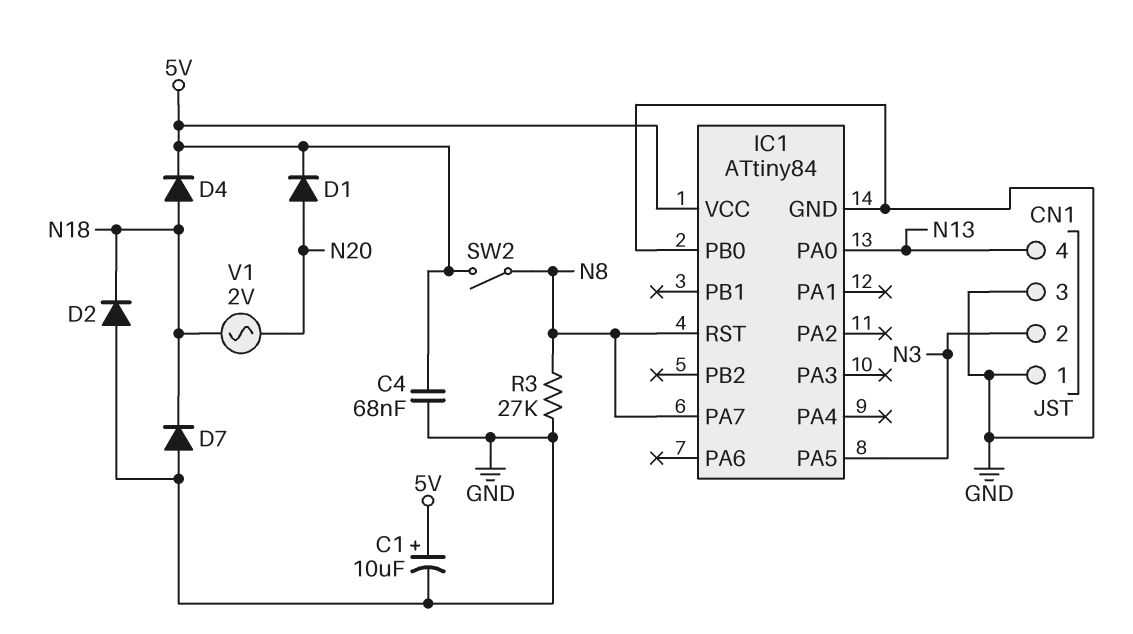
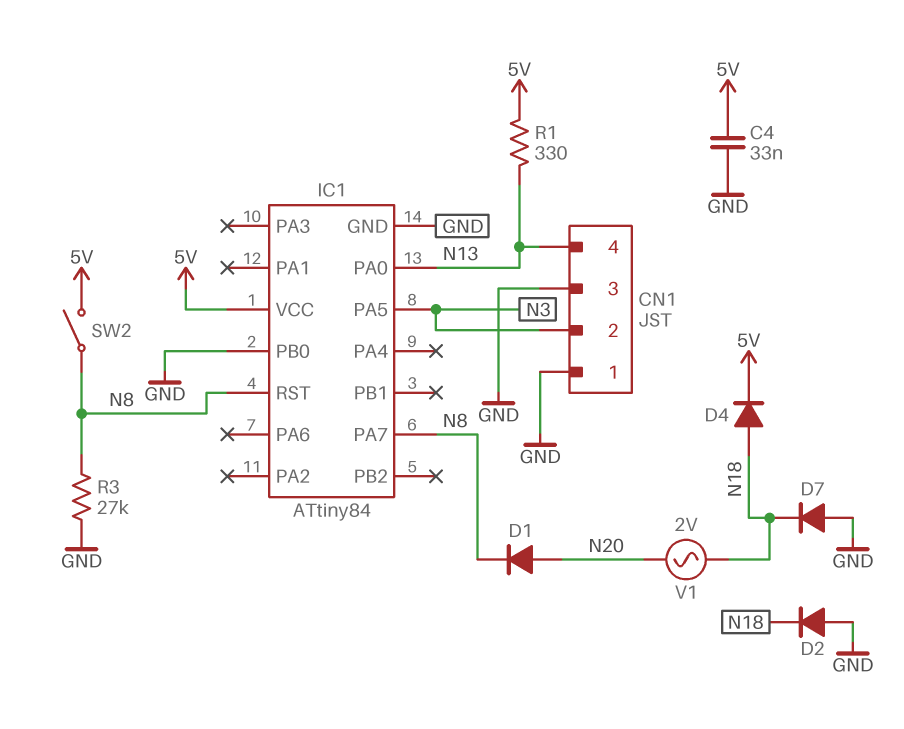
C1: 10uF (plus 5V, minus GND) -> none
C4: 68nF (5V, GND) -> 33nF (5V, GND)
D1: diode (A N20, K 5V) -> diode (A N20, K N8)
R1: none -> 330 (5V, N13)

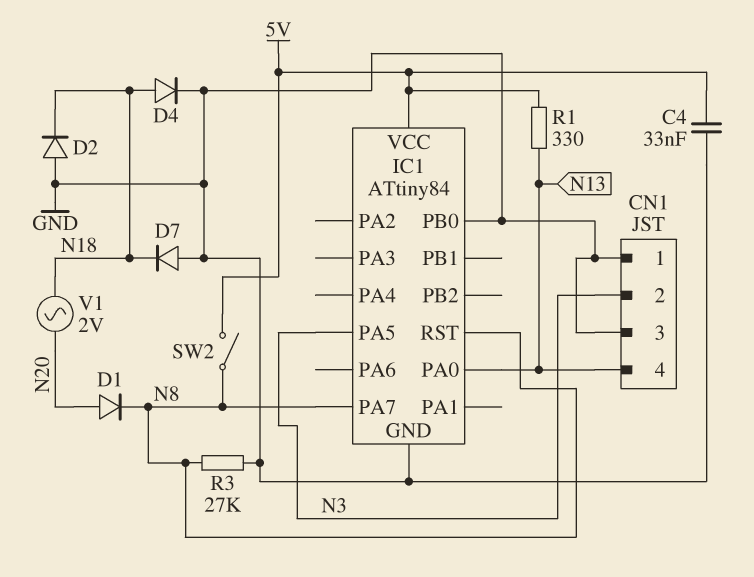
D4: diode (A N18, K 5V) -> diode (A N18, K GND)

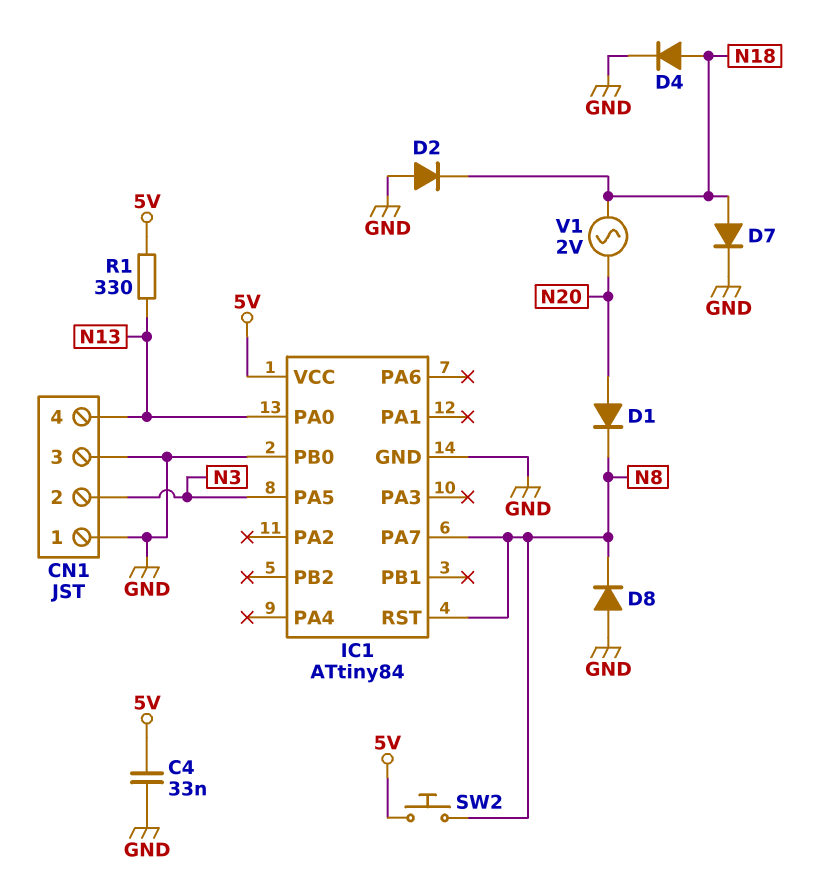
D7: diode (A GND, K N18) -> diode (A N18, K GND)
D8: none -> diode (A GND, K N8)
R3: 27k (GND, N8) -> none
SW2: switch (5V, N8) -> button (5V, N8)

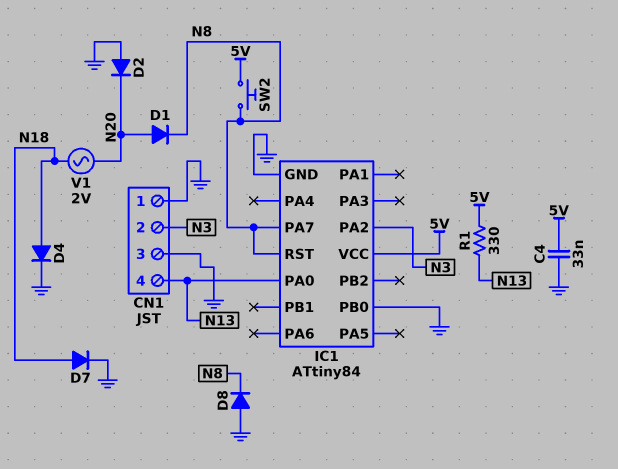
D2: diode (A GND, K N18) -> diode (A GND, K N20)
IC1 pin PA2: none -> N3
IC1 pin PA5: N3 -> none

